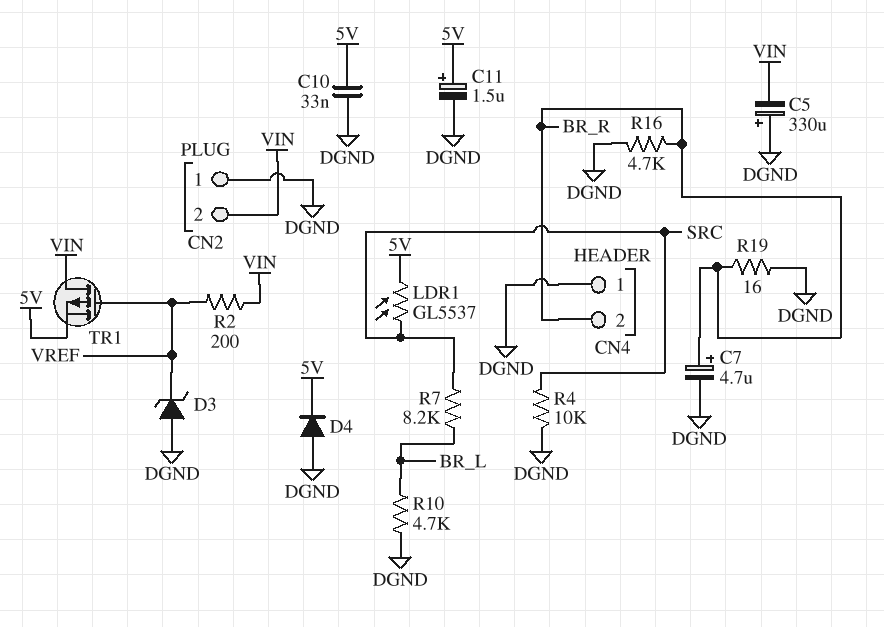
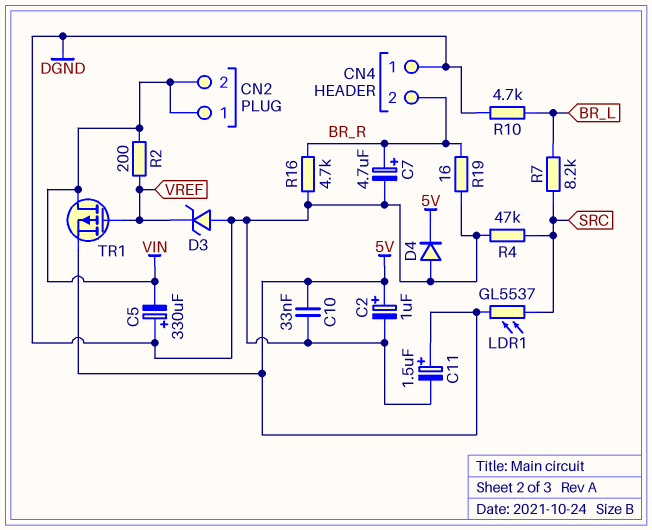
C2: none -> 1uF (plus 5V, minus DGND)
CN2 pin 1: DGND -> VIN
R4: 10k (DGND, SRC) -> 47k (DGND, SRC)

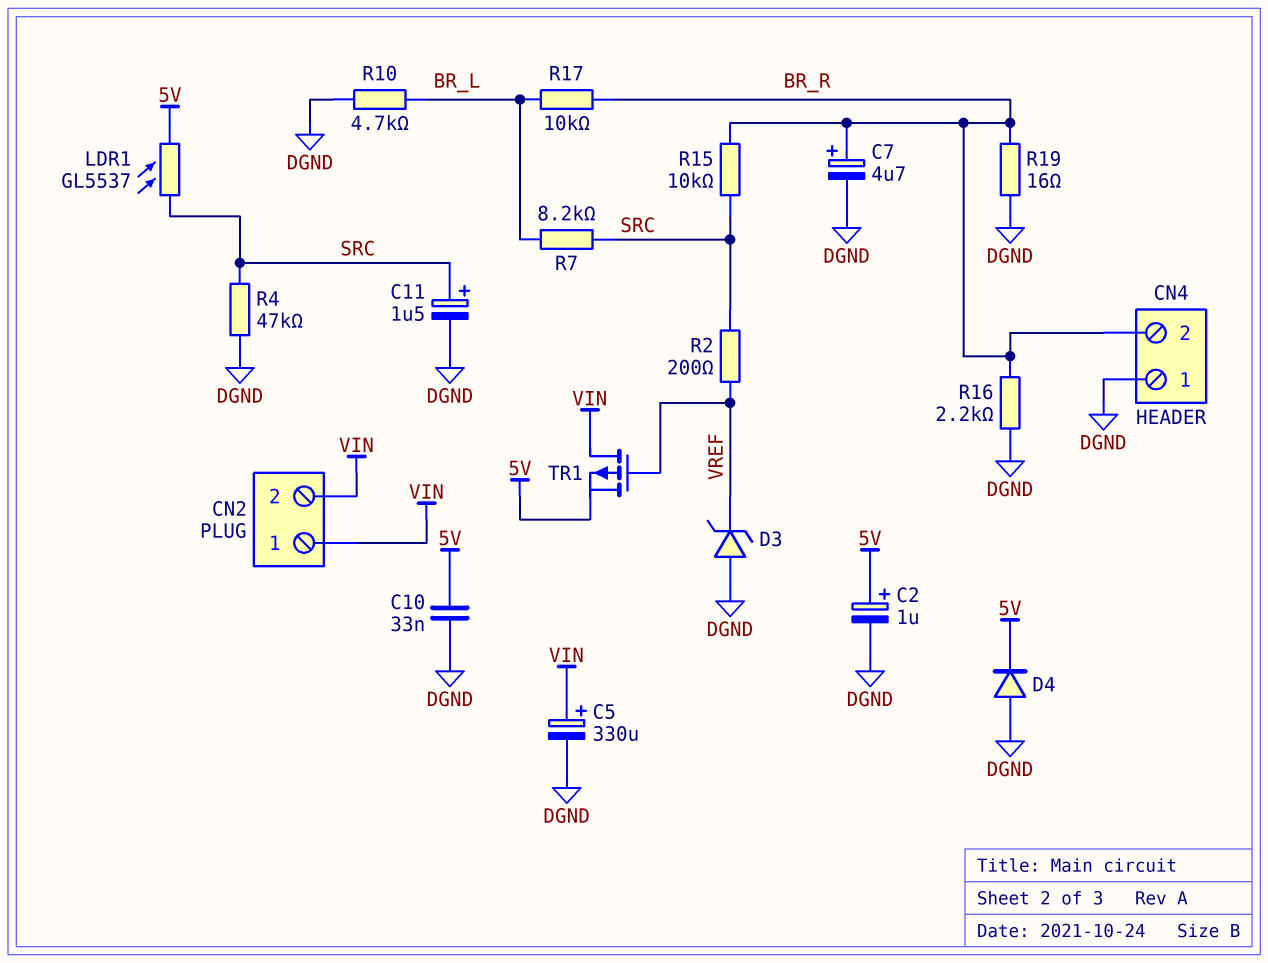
C5: 330uF (plus DGND, minus VIN) -> 330uF (plus VIN, minus DGND)
C11: 1.5uF (plus 5V, minus DGND) -> 1.5uF (plus SRC, minus DGND)
R2: 200 (VIN, VREF) -> 200 (SRC, VREF)
R15: none -> 10k (BR_R, SRC)
R16: 4.7k (BR_R, DGND) -> 2.2k (BR_R, DGND)
R17: none -> 10k (BR_L, BR_R)

